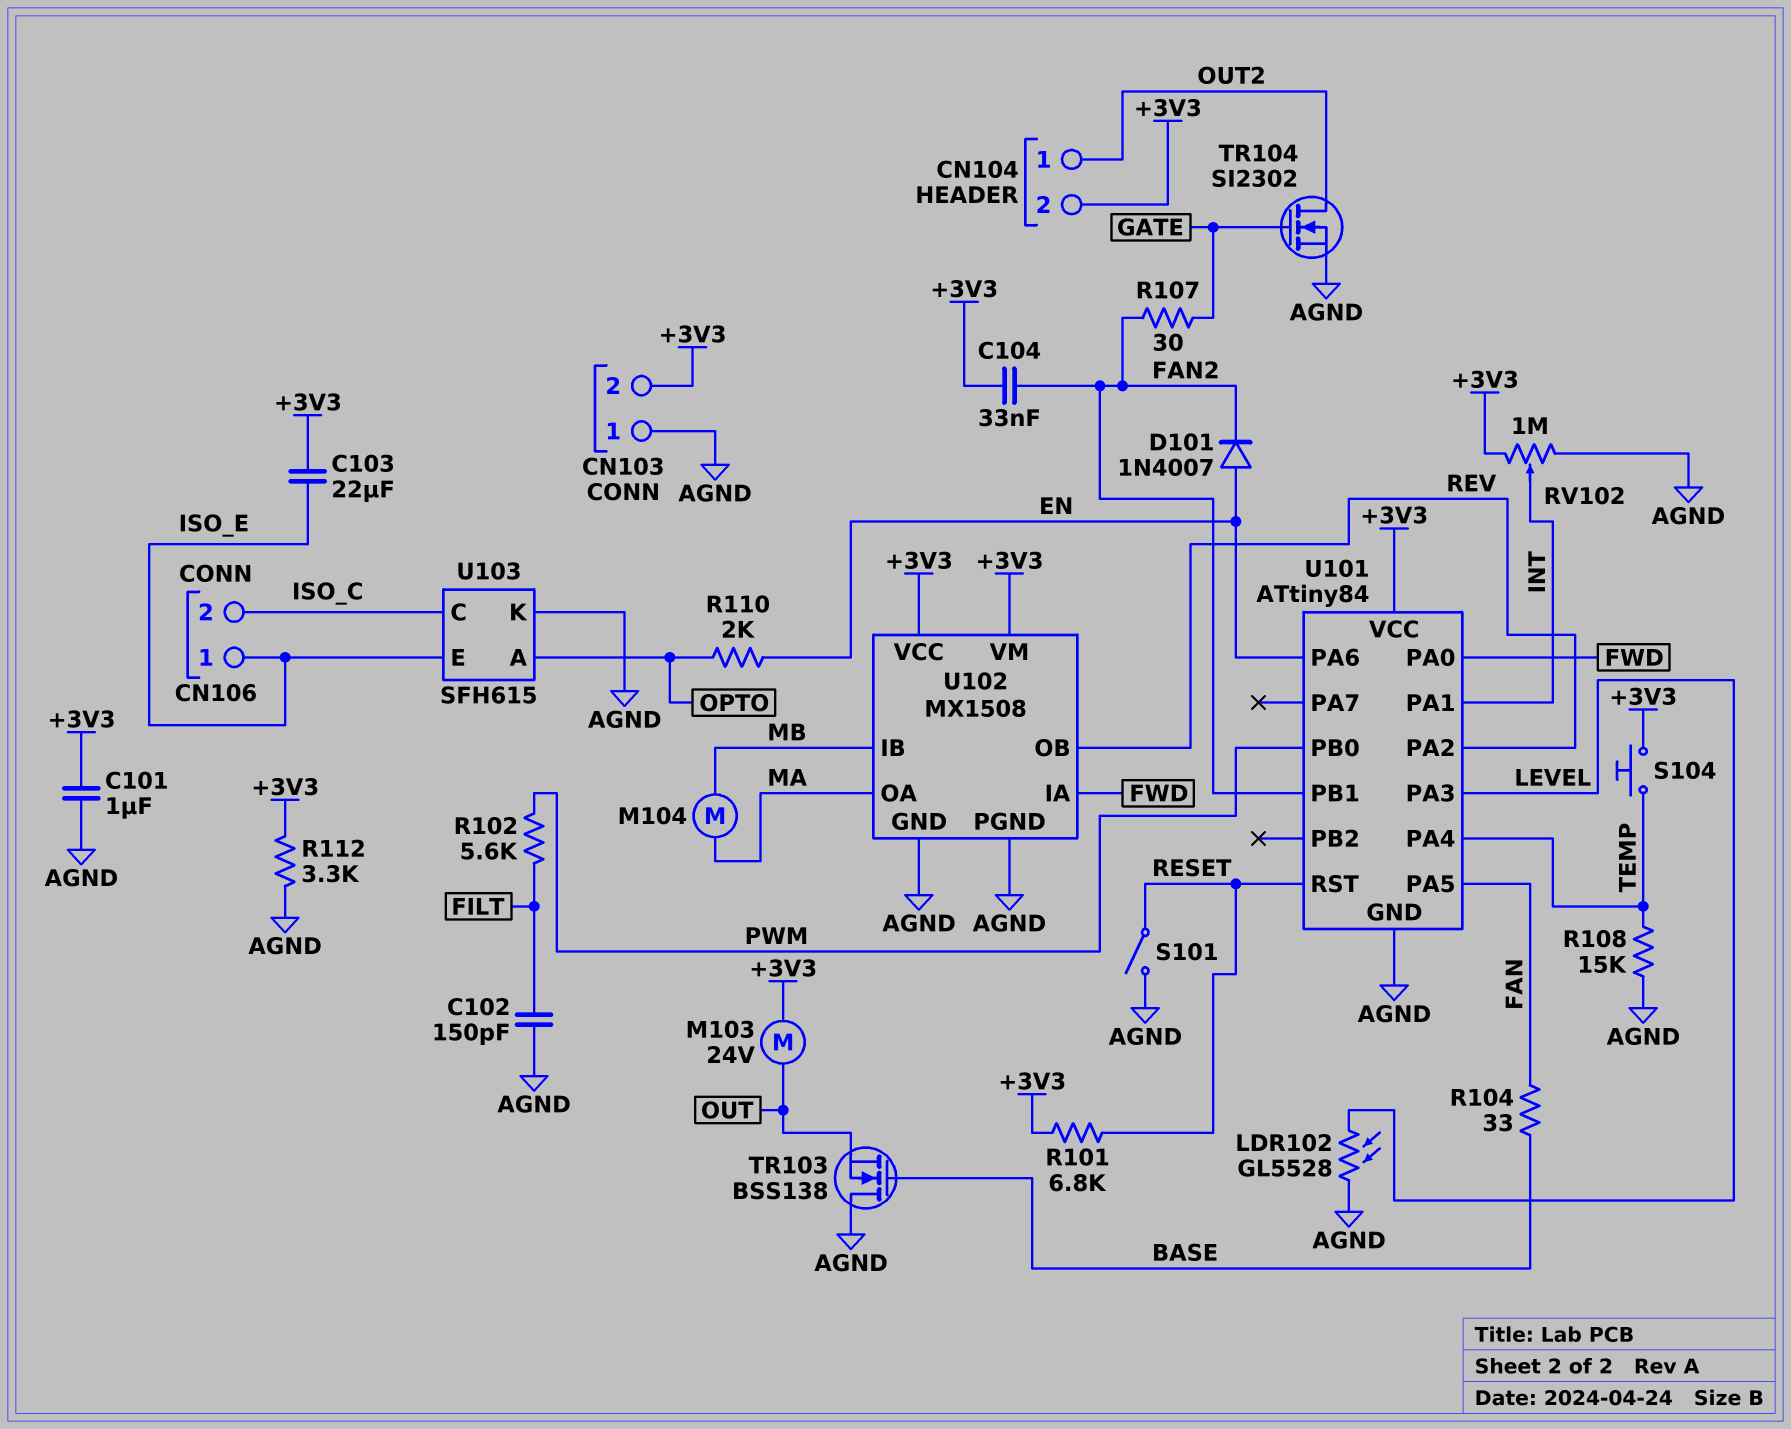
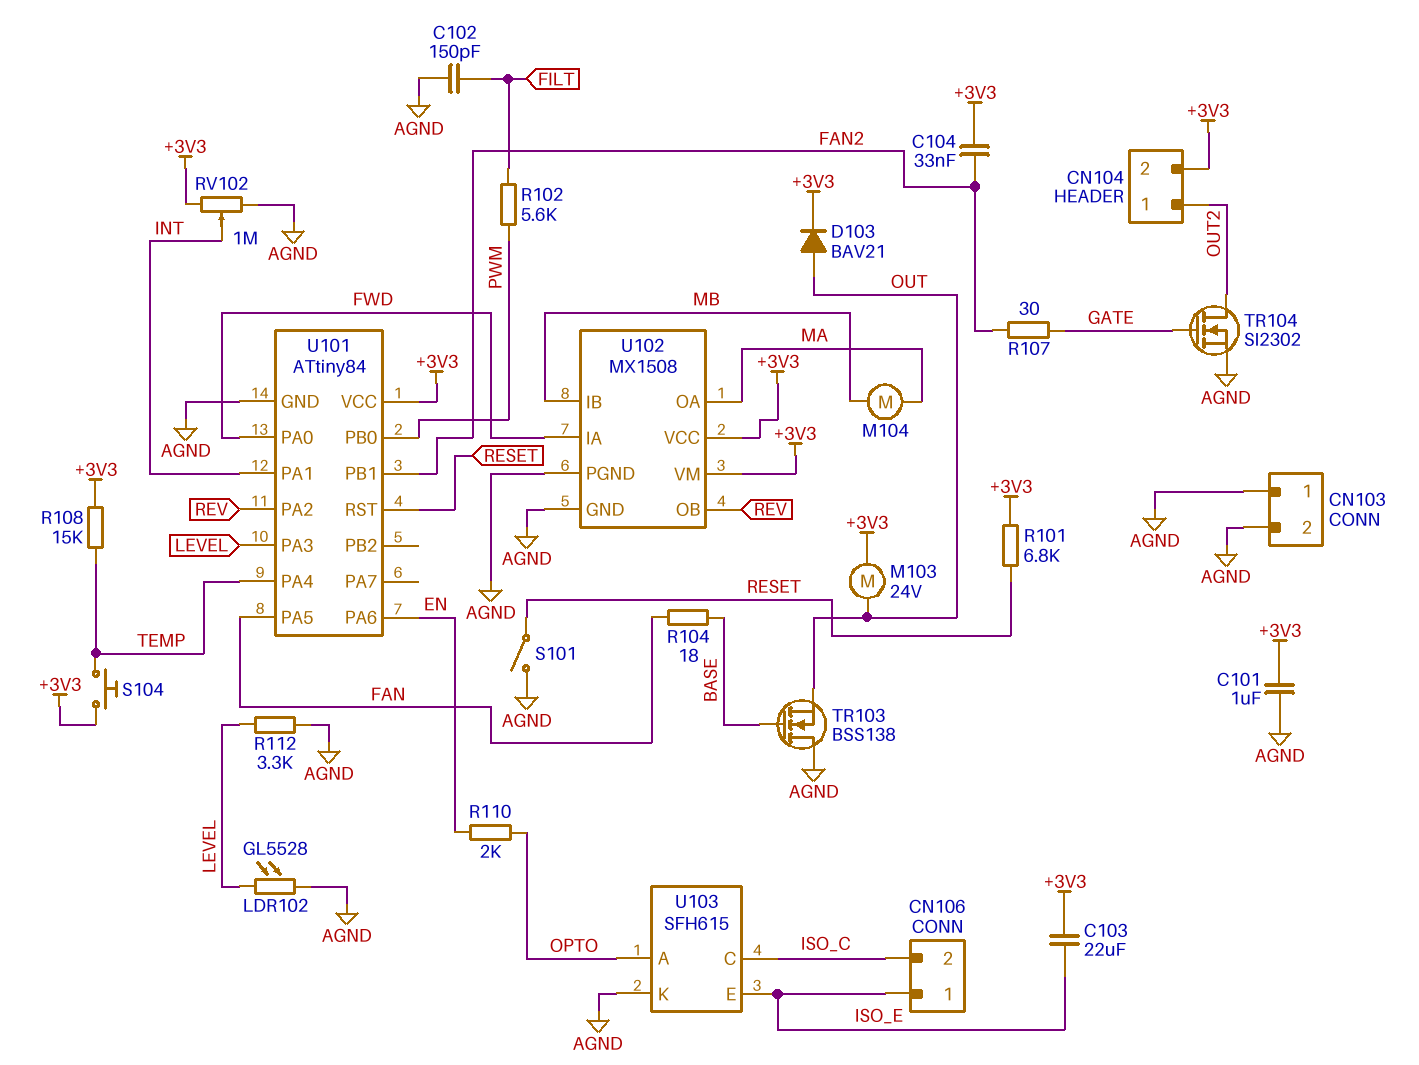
CN103 pin 2: +3V3 -> AGND
D101: diode 1N4007 (A EN, K FAN2) -> none
D103: none -> diode BAV21 (A OUT, K +3V3)
R104: 33 (BASE, FAN) -> 18 (BASE, FAN)
R108: 15k (AGND, TEMP) -> 15k (+3V3, TEMP)
R112: 3.3k (+3V3, AGND) -> 3.3k (AGND, LEVEL)

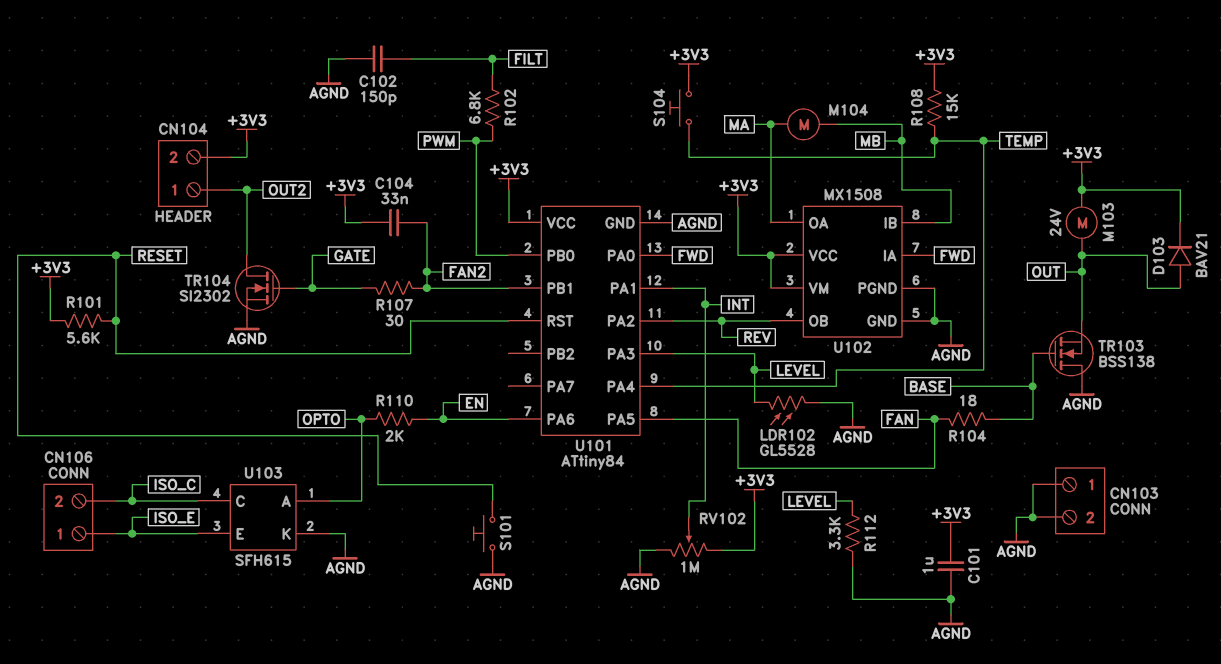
C103: 22uF (+3V3, ISO_E) -> none
R101: 6.8k (+3V3, RESET) -> 5.6k (+3V3, RESET)
R102: 5.6k (FILT, PWM) -> 6.8k (FILT, PWM)
S101: switch (AGND, RESET) -> button (AGND, RESET)

